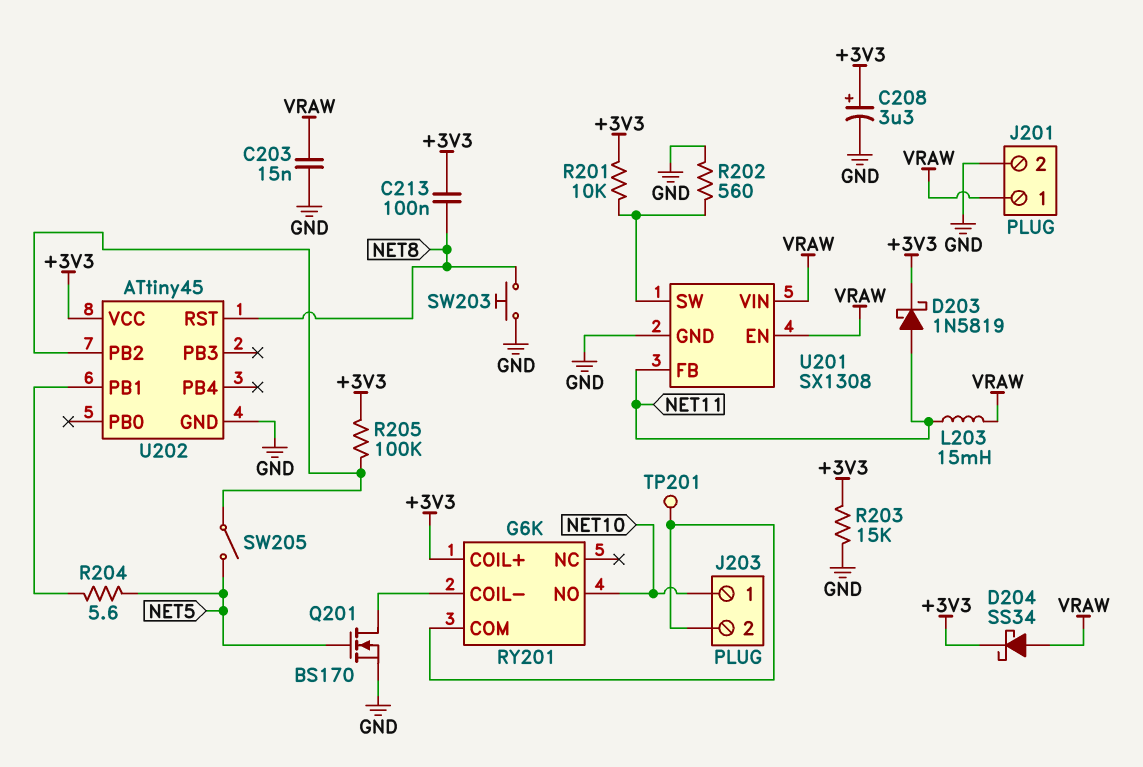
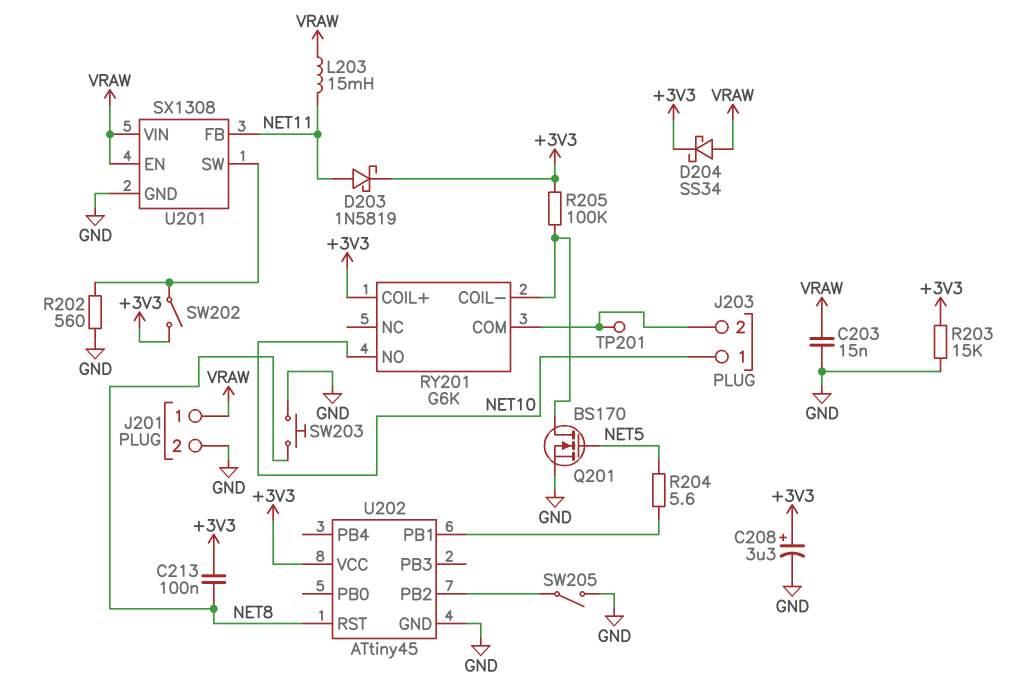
R201: 10k (+3V3, U201/SW) -> none
R205: 100k (+3V3, U202/PB2) -> 100k (+3V3, RY201/COIL-)
SW202: none -> switch (+3V3, U201/SW)
SW205: switch (NET5, U202/PB2) -> switch (GND, U202/PB2)

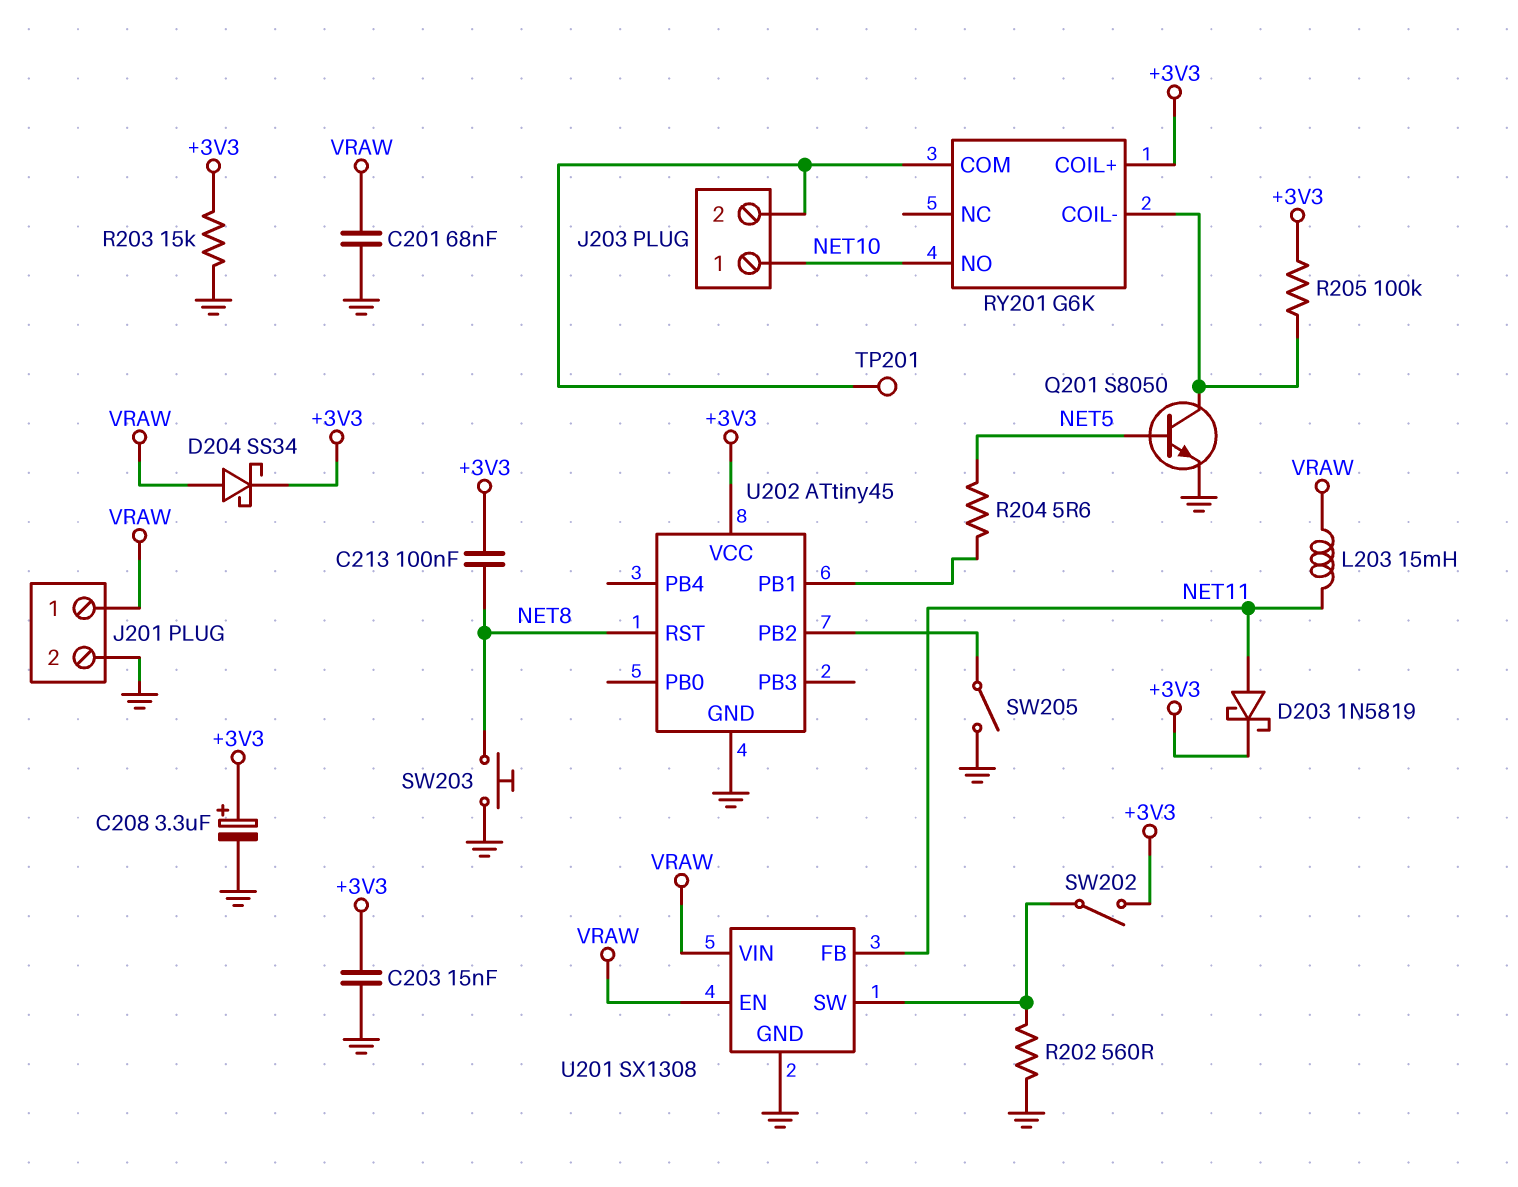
C201: none -> 68nF (GND, VRAW)
C203: 15nF (GND, VRAW) -> 15nF (+3V3, GND)
Q201: NMOS BS170 (G NET5, D RY201/COIL-, S GND) -> NPN S8050 (B NET5, C RY201/COIL-, E GND)

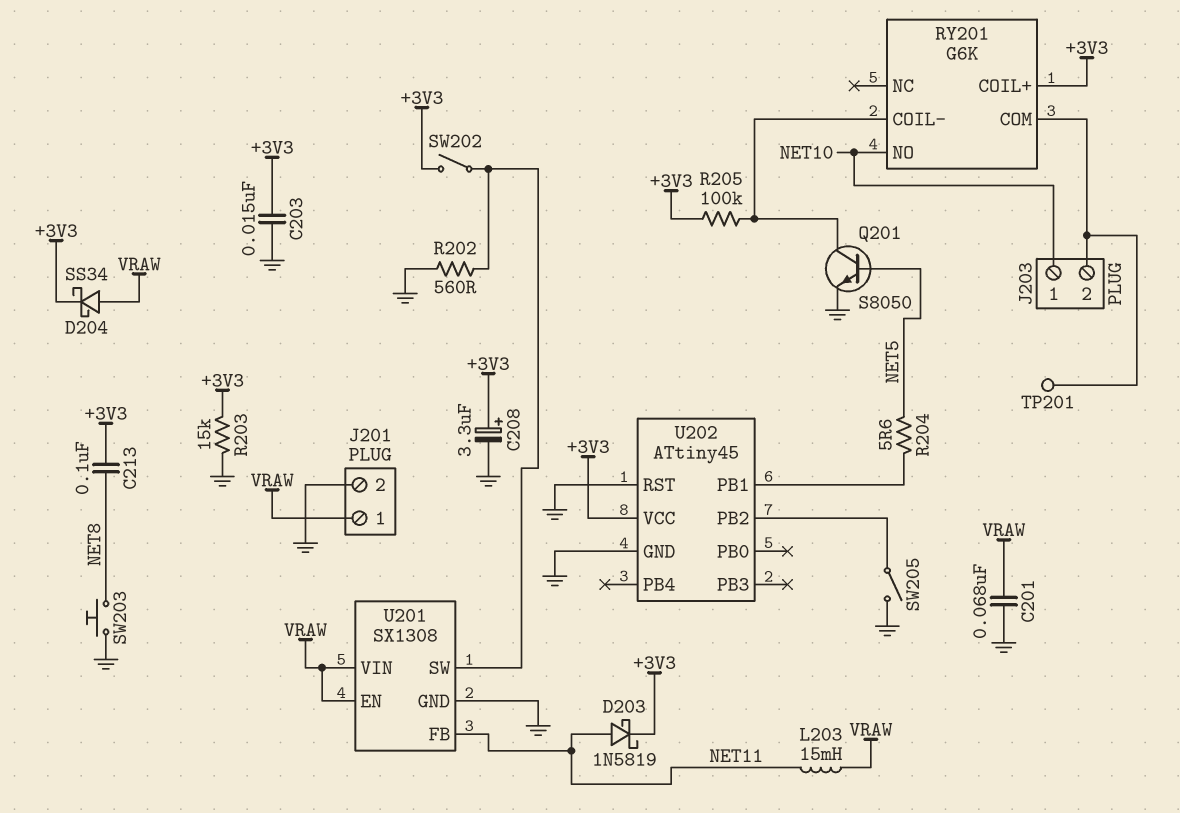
U202 pin RST: NET8 -> GND

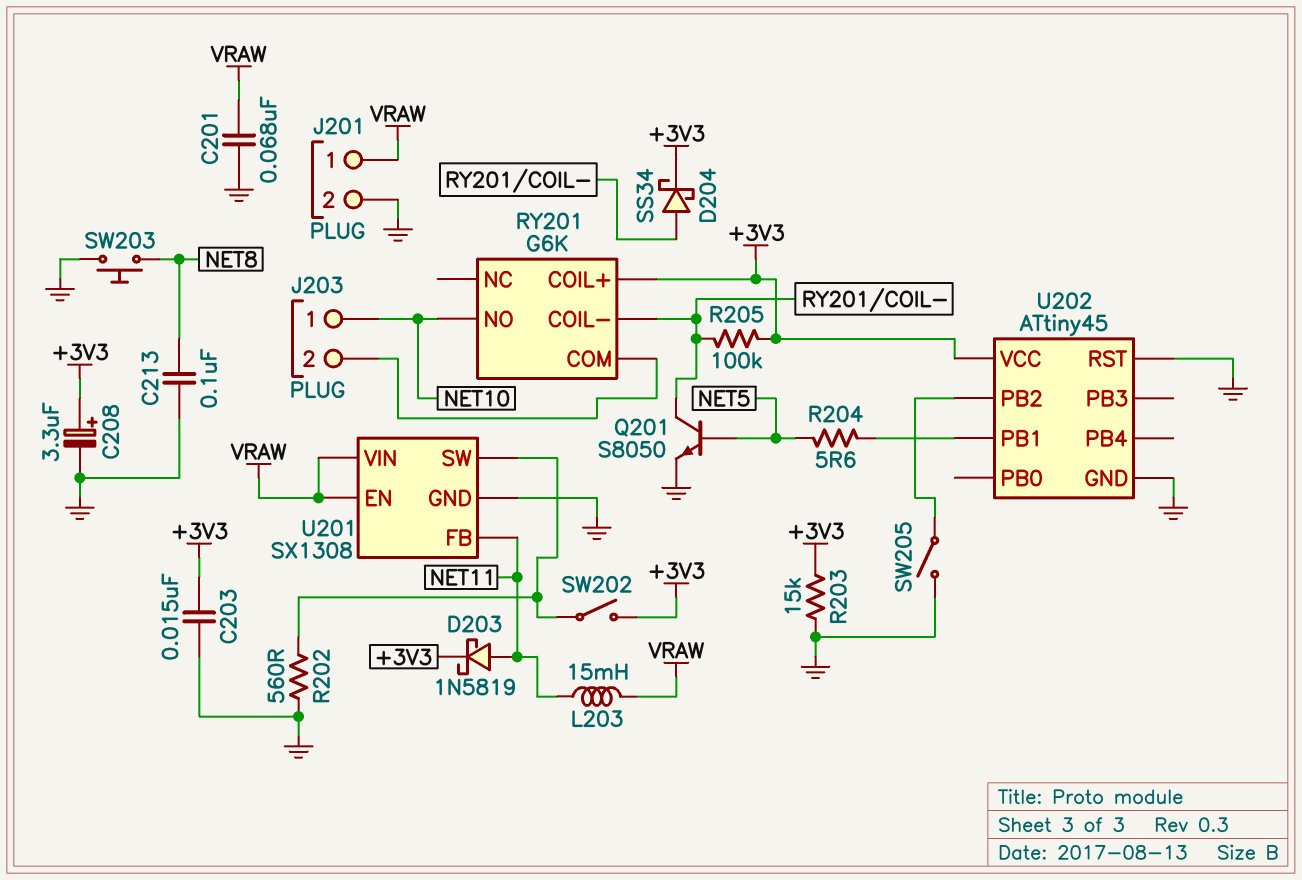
C213: 100nF (+3V3, NET8) -> 100nF (GND, NET8)
D204: schottky SS34 (A VRAW, K +3V3) -> schottky SS34 (A RY201/COIL-, K +3V3)
TP201: test point (J203/2) -> none

